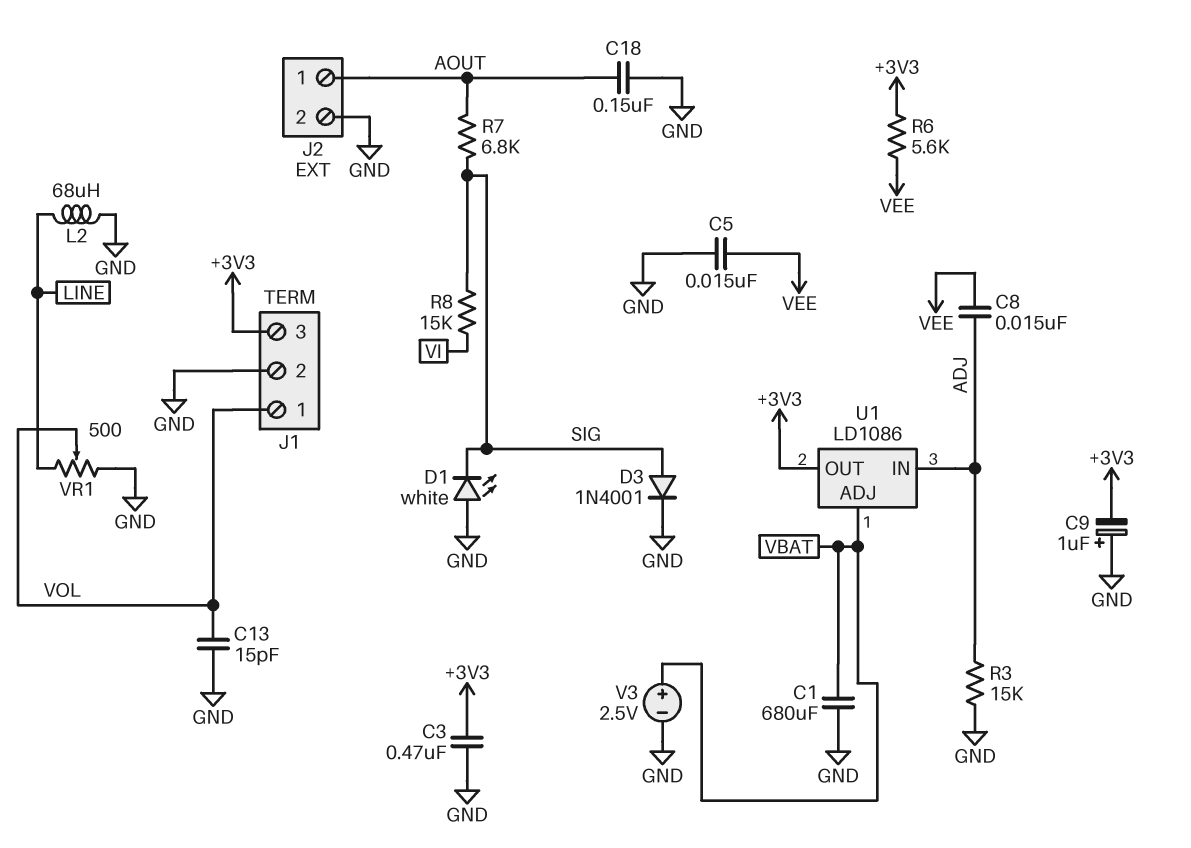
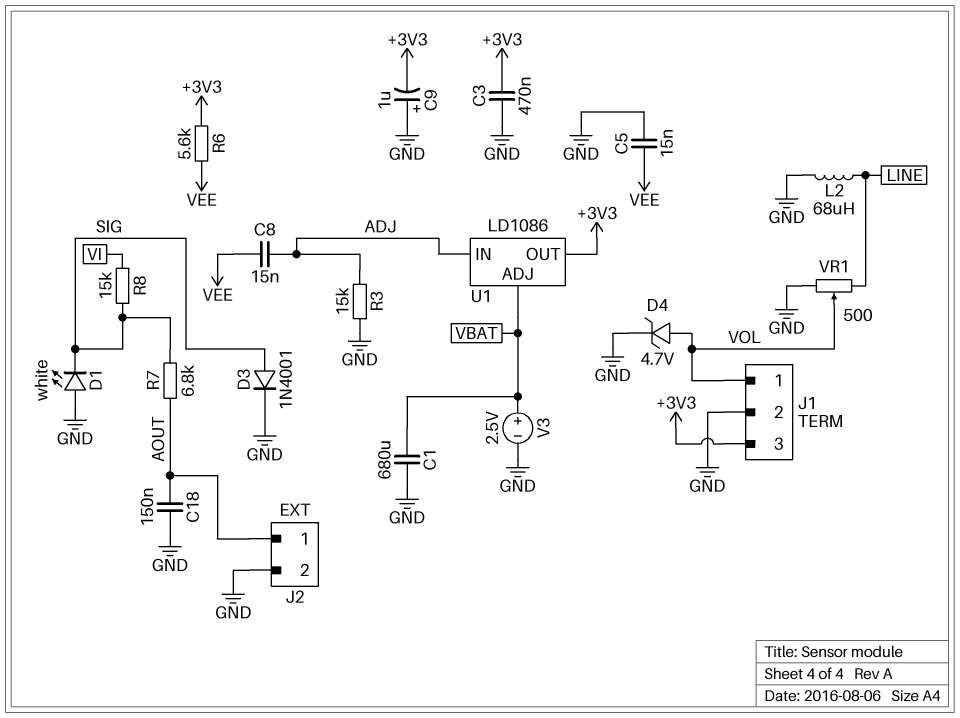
C13: 15pF (GND, VOL) -> none
D4: none -> zener 4.7V (A VOL, K GND)

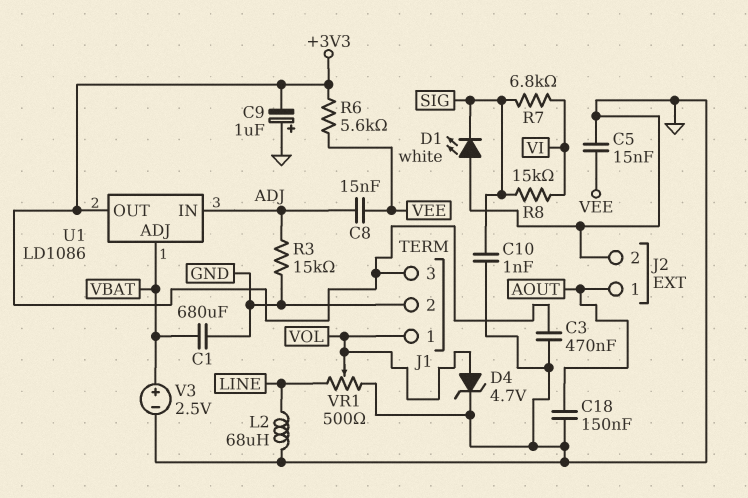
C10: none -> 1nF (GND, SIG)
D3: diode 1N4001 (A SIG, K GND) -> none
R7: 6.8k (AOUT, SIG) -> 6.8k (SIG, VI)

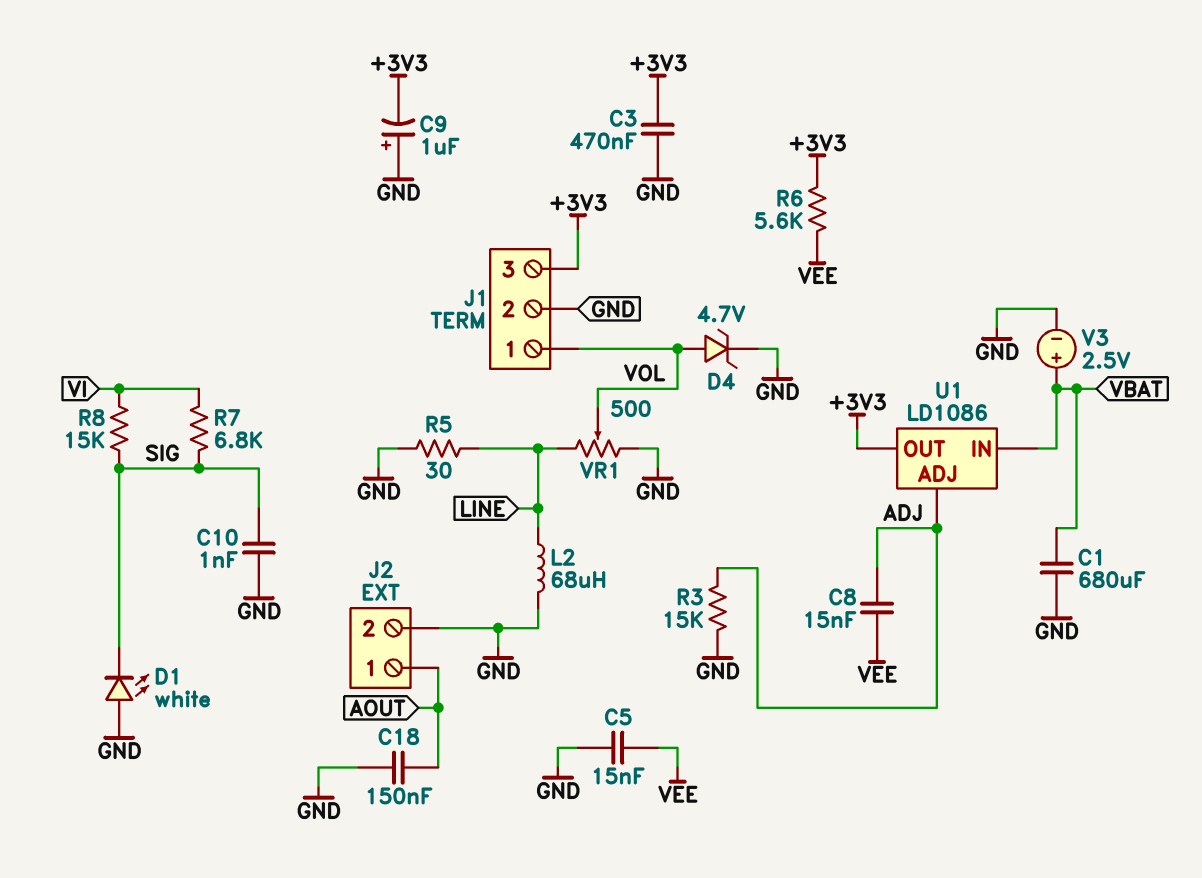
R5: none -> 30 (GND, LINE)
U1 pin ADJ: VBAT -> ADJ
U1 pin IN: ADJ -> VBAT

